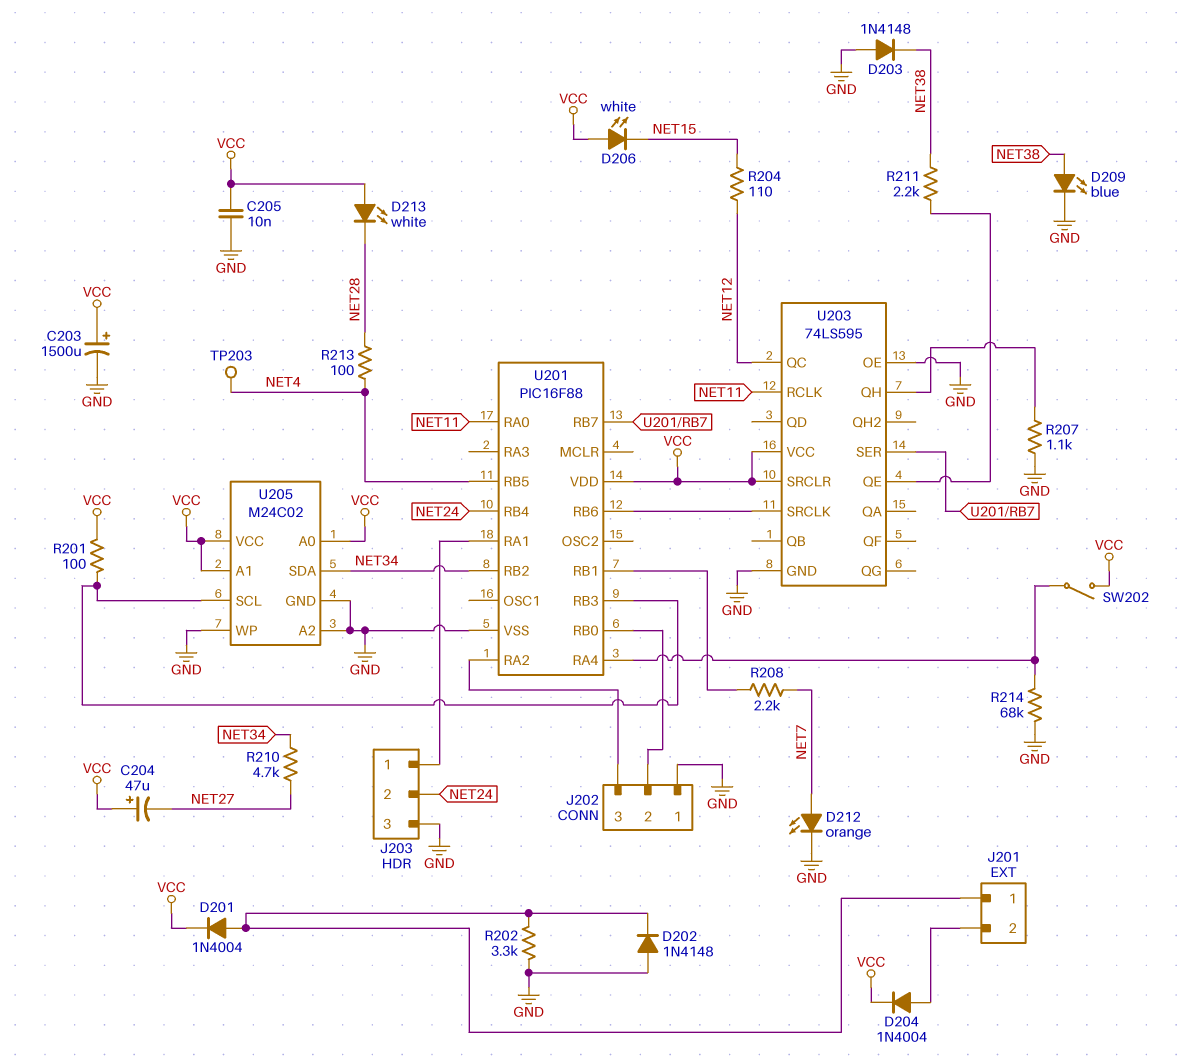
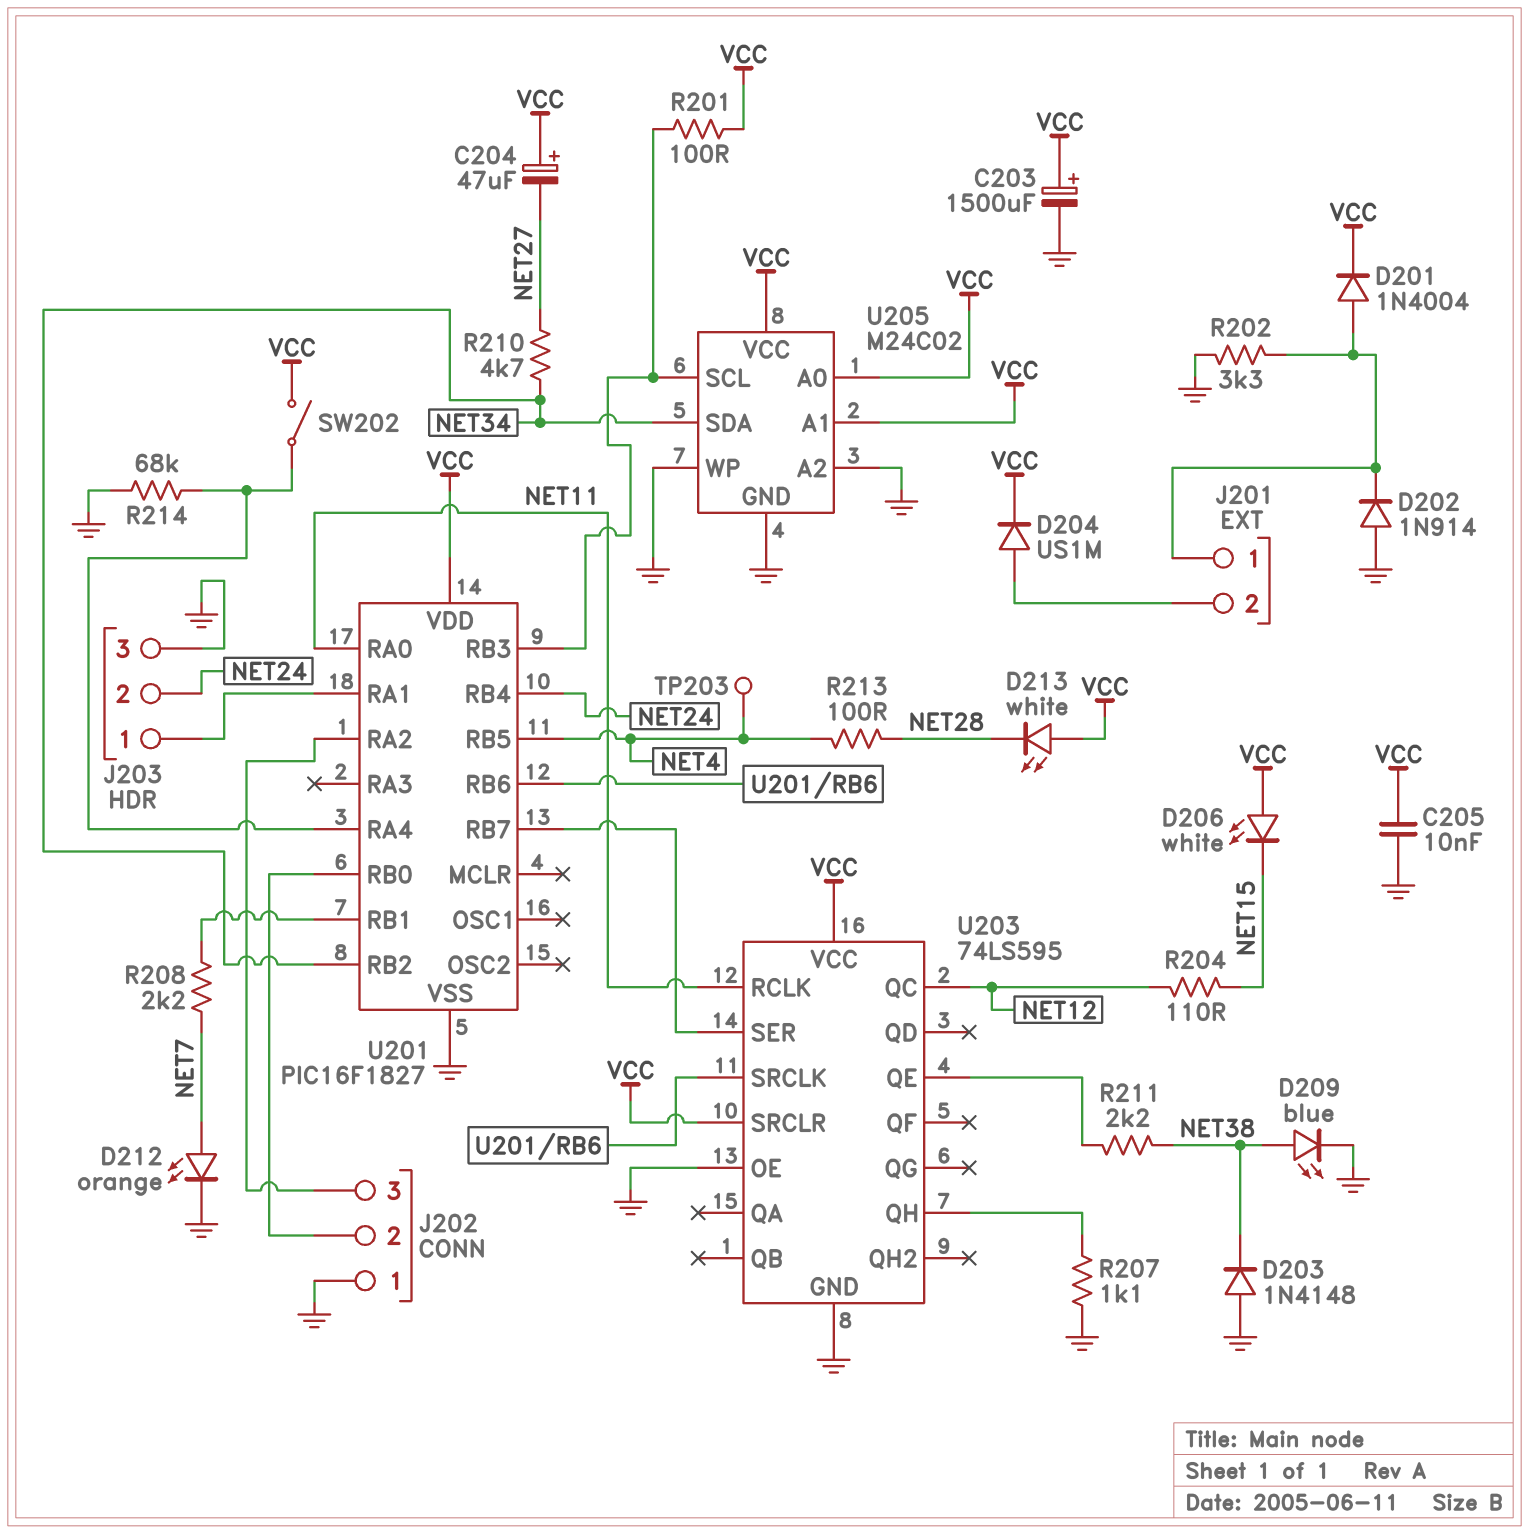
D202: diode 1N4148 (A GND, K J201/1) -> diode 1N914 (A GND, K J201/1)
D204: diode 1N4004 (A J201/2, K VCC) -> diode US1M (A J201/2, K VCC)
U201: PIC16F88 -> PIC16F1827

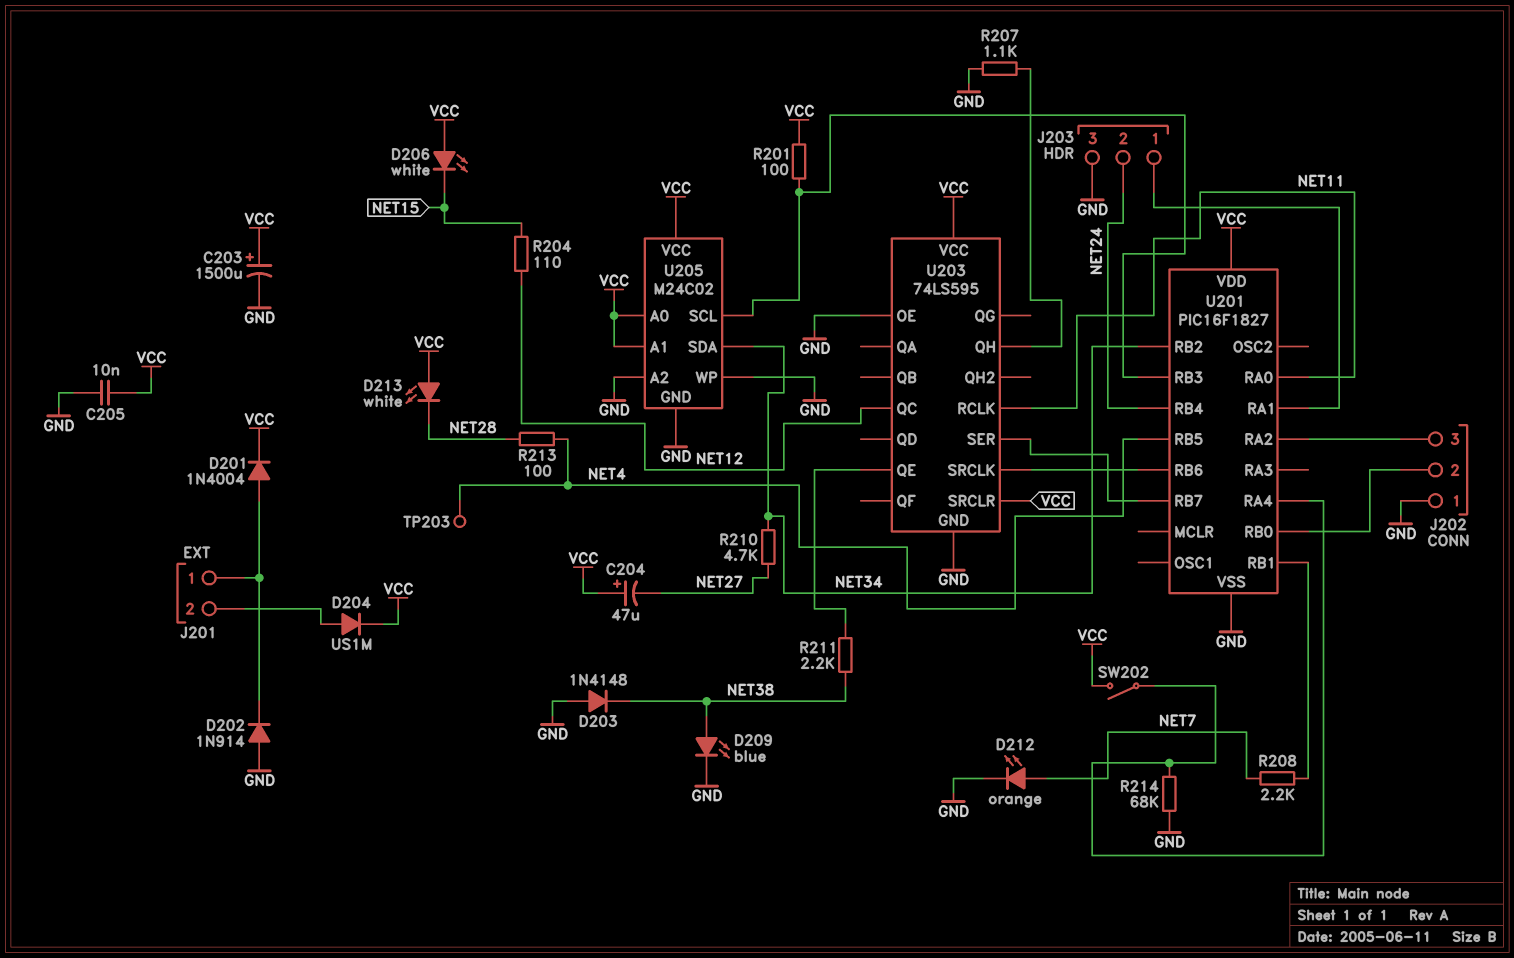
R202: 3.3k (GND, J201/1) -> none

